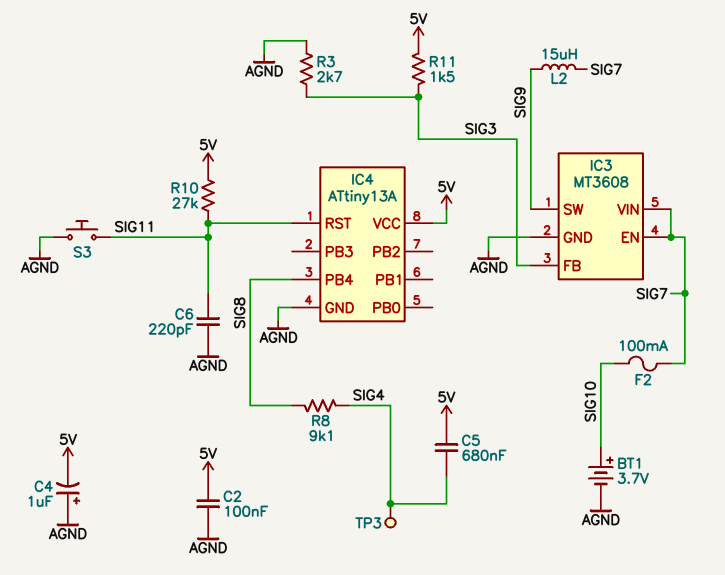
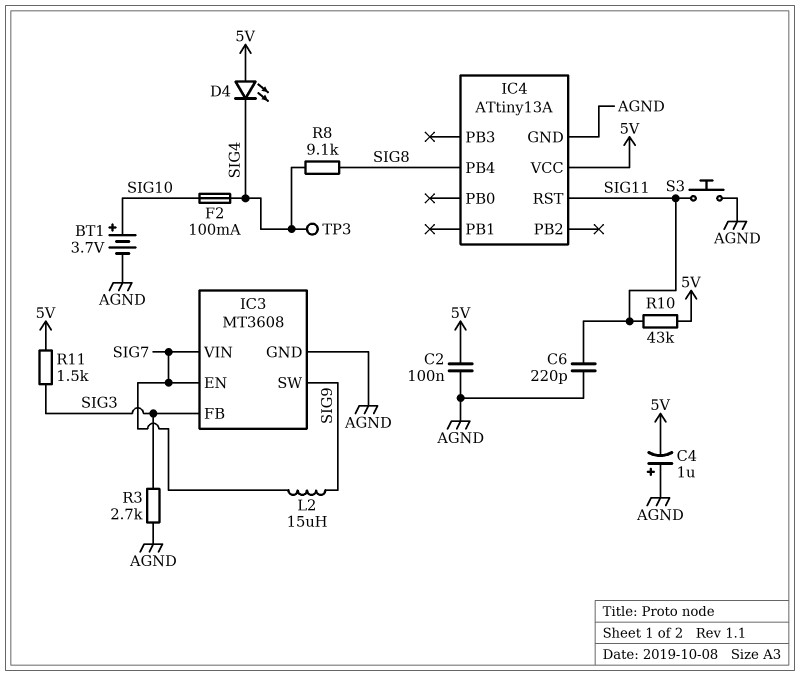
C5: 680nF (5V, SIG4) -> none
D4: none -> LED (A 5V, K SIG4)
F2: 100mA (SIG7, SIG10) -> 100mA (SIG4, SIG10)
R10: 27k (5V, SIG11) -> 43k (5V, SIG11)

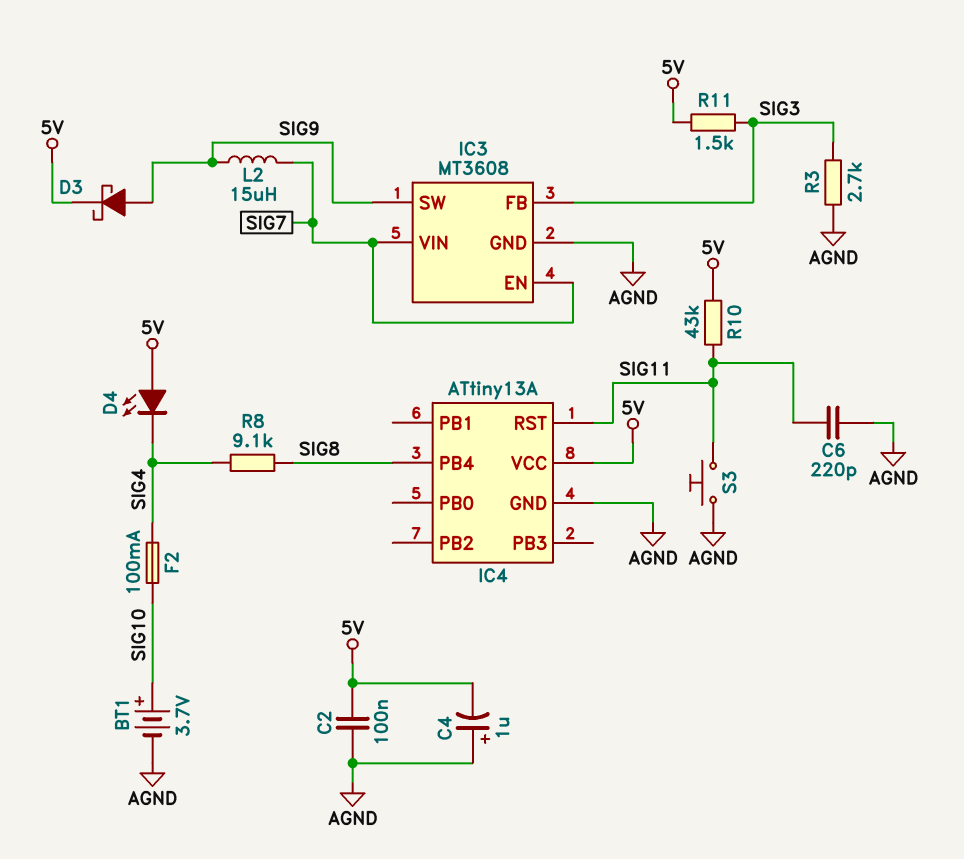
D3: none -> schottky (A SIG9, K 5V)
TP3: test point (SIG4) -> none

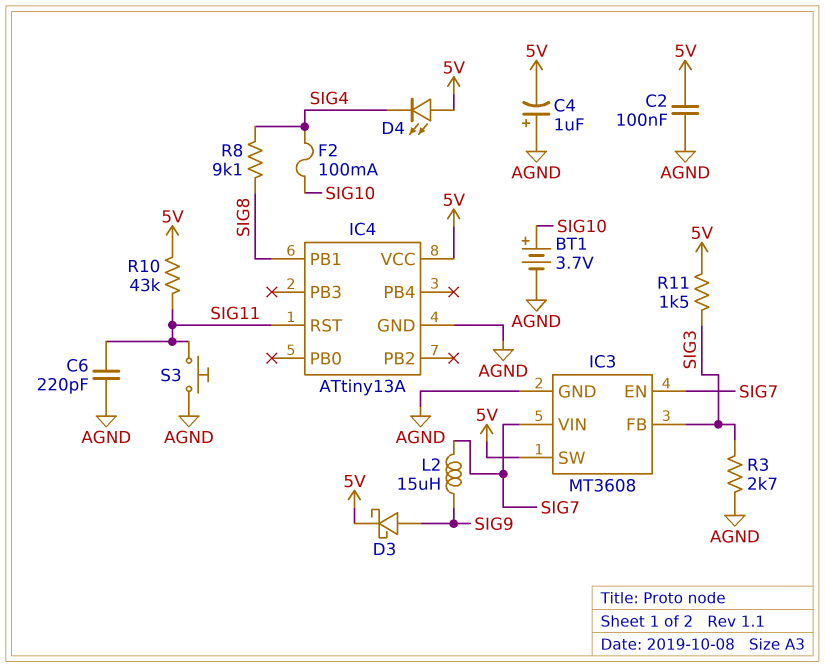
IC3 pin SW: SIG9 -> 5V
IC4 pin PB1: none -> SIG8
IC4 pin PB4: SIG8 -> none

